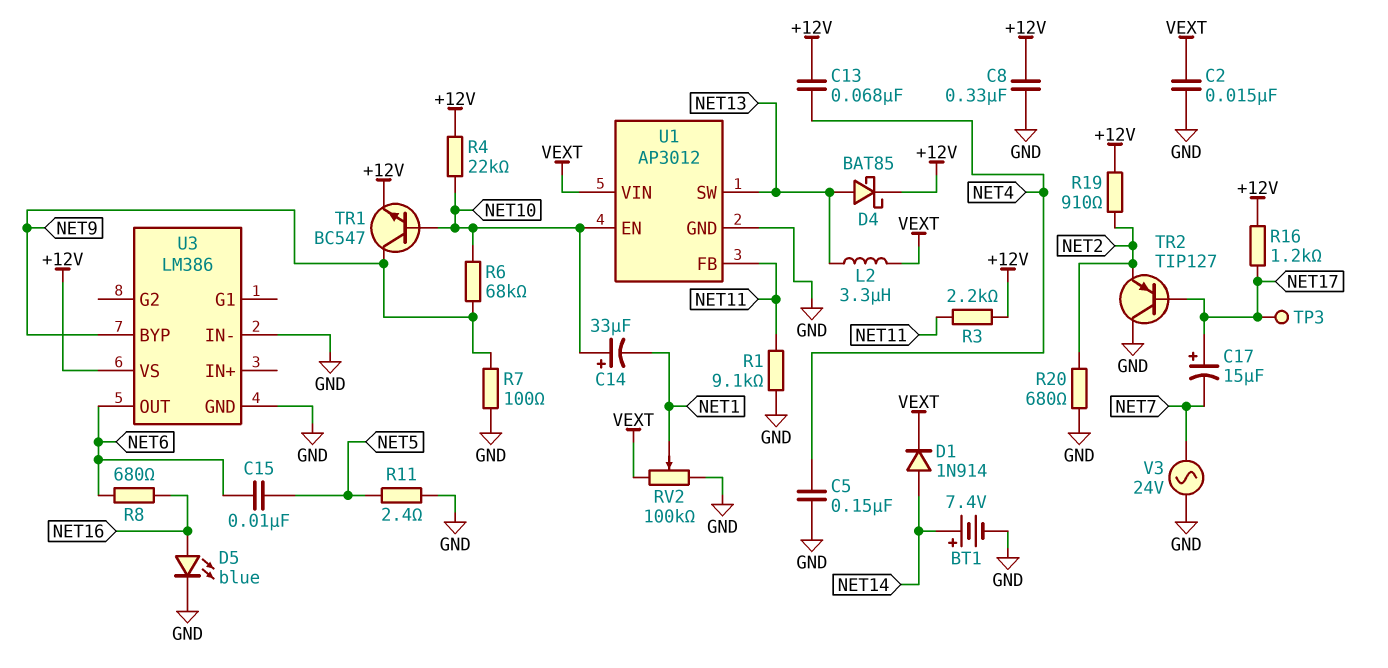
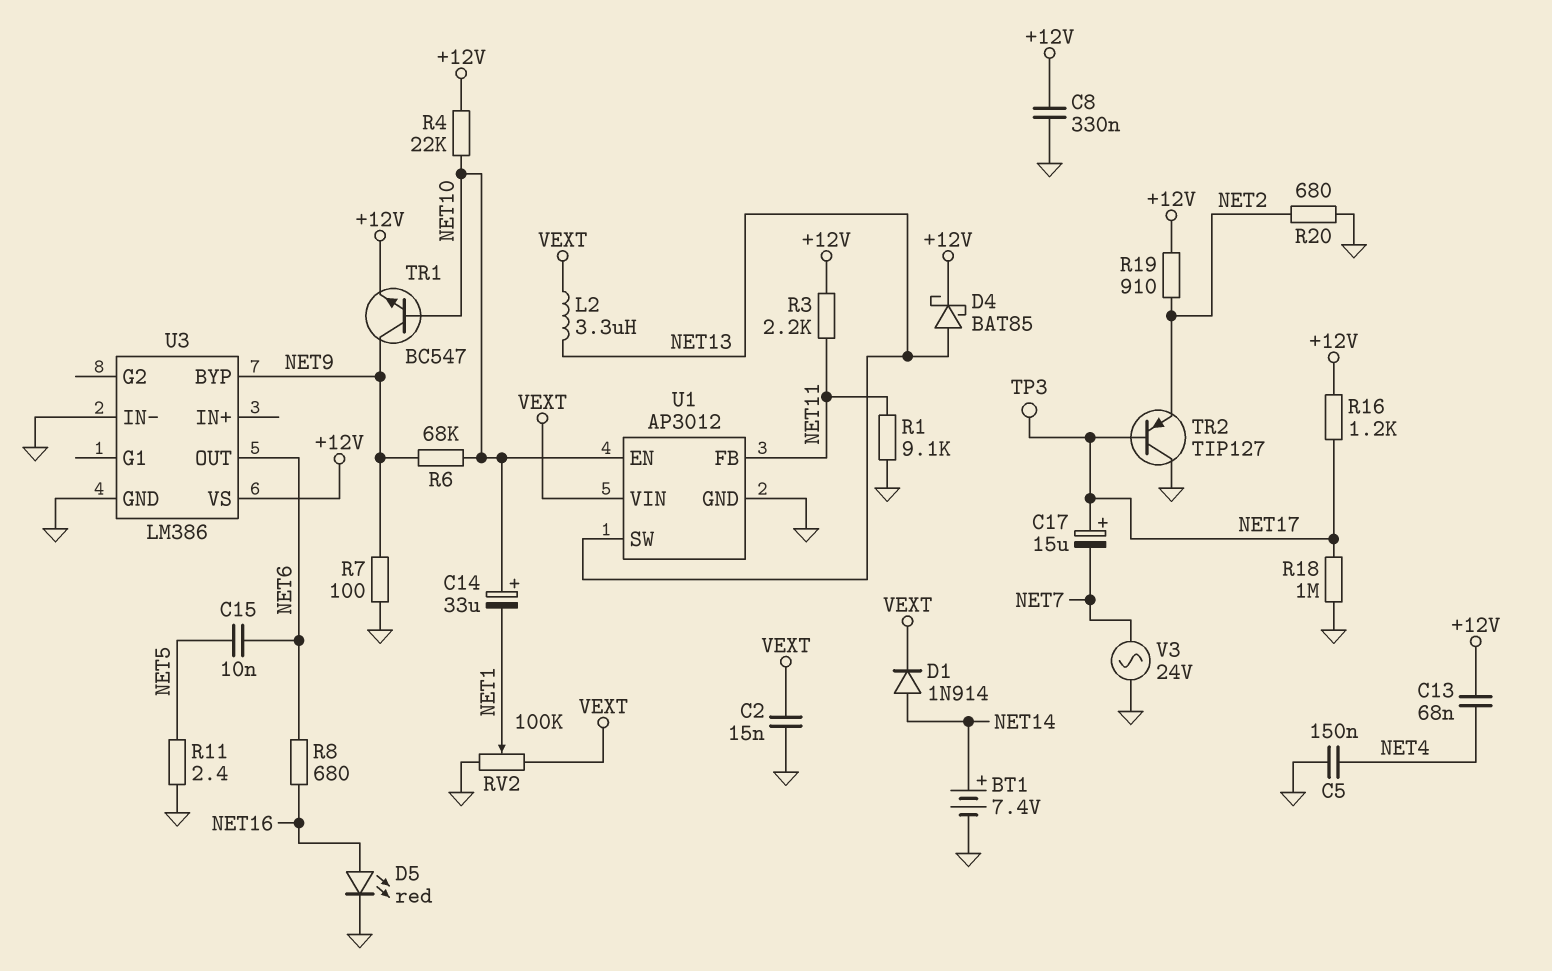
D5: LED blue (A NET16, K GND) -> LED red (A NET16, K GND)
R18: none -> 1M (GND, NET17)

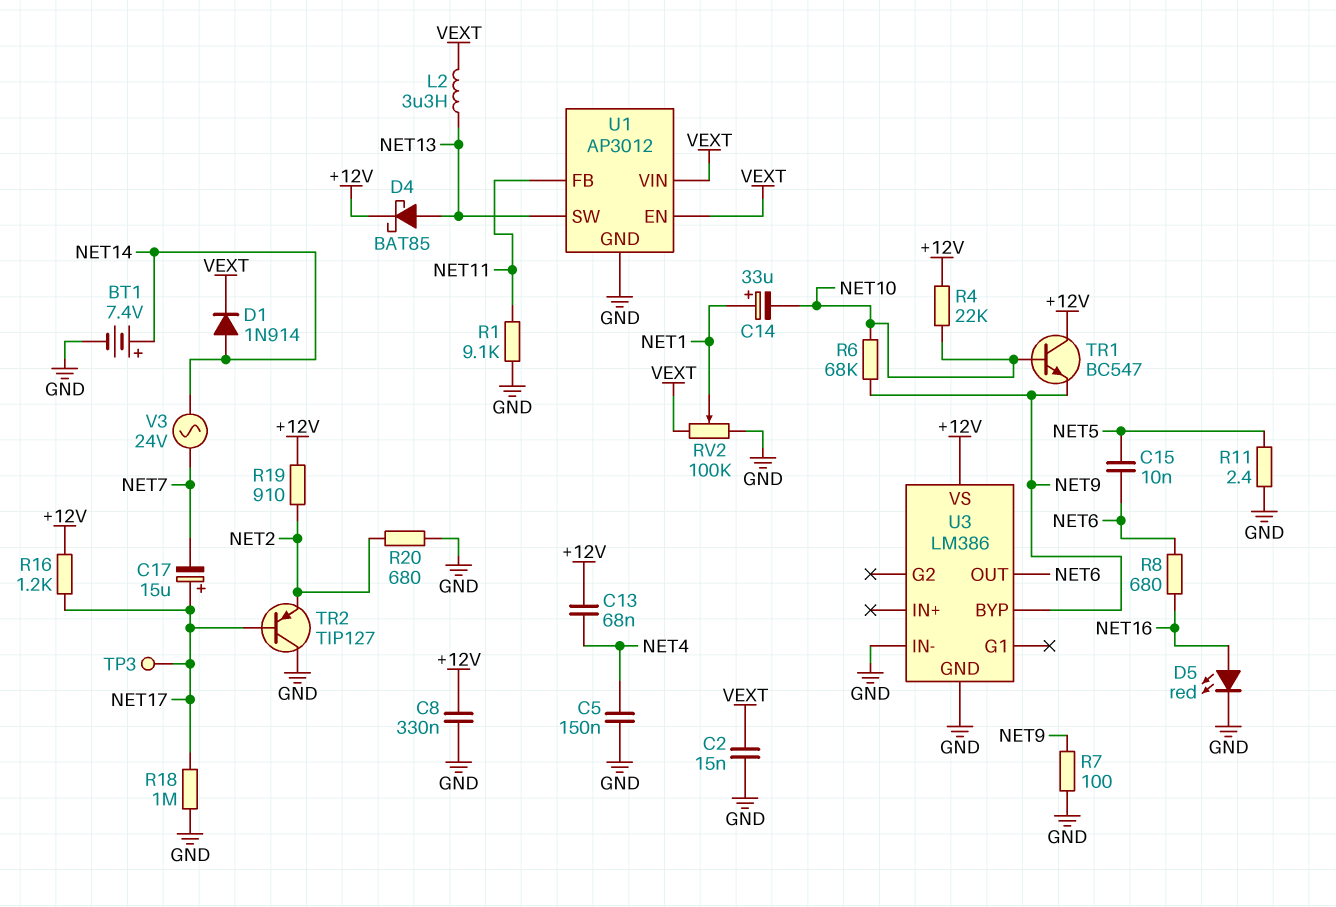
C14: 33uF (plus NET10, minus NET1) -> 33uF (plus NET1, minus NET10)
R3: 2.2k (+12V, NET11) -> none
TR1: NPN BC547 (B NET10, C NET9, E +12V) -> NPN BC547 (B NET10, C +12V, E NET9)
U1 pin EN: NET10 -> VEXT
V3: AC 24V (GND, NET7) -> AC 24V (NET7, NET14)

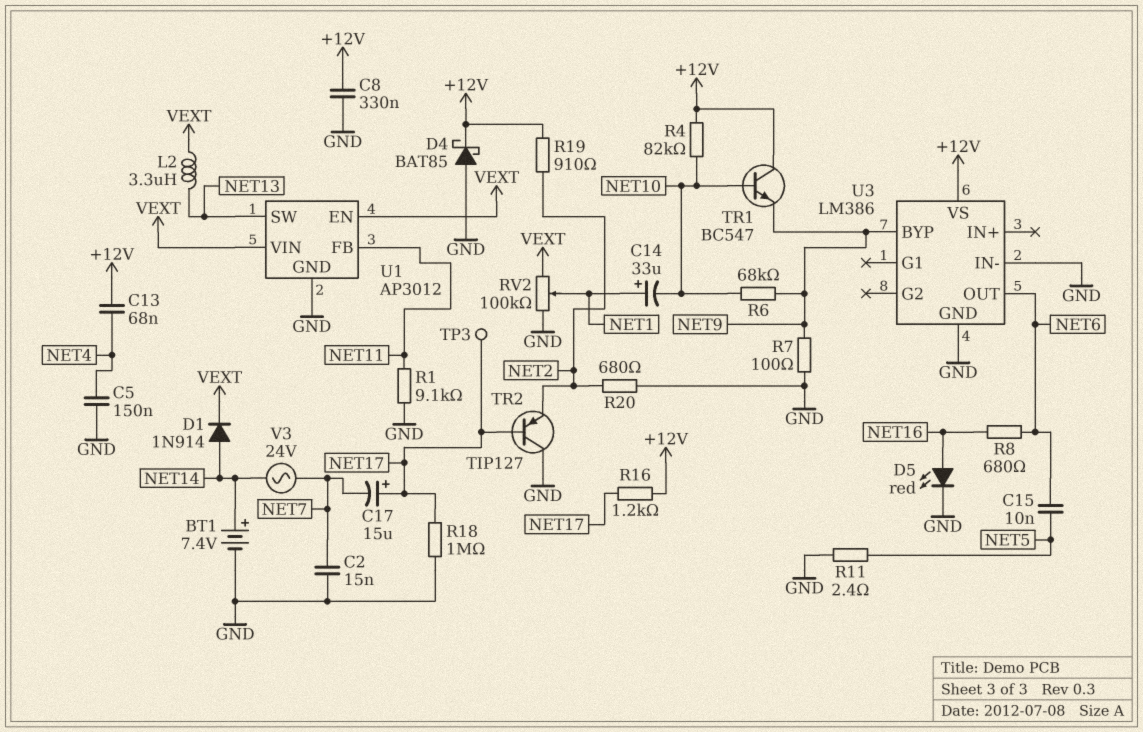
C2: 15nF (GND, VEXT) -> 15nF (GND, NET7)
D4: schottky BAT85 (A NET13, K +12V) -> schottky BAT85 (A GND, K +12V)
R4: 22k (+12V, NET10) -> 82k (+12V, NET10)

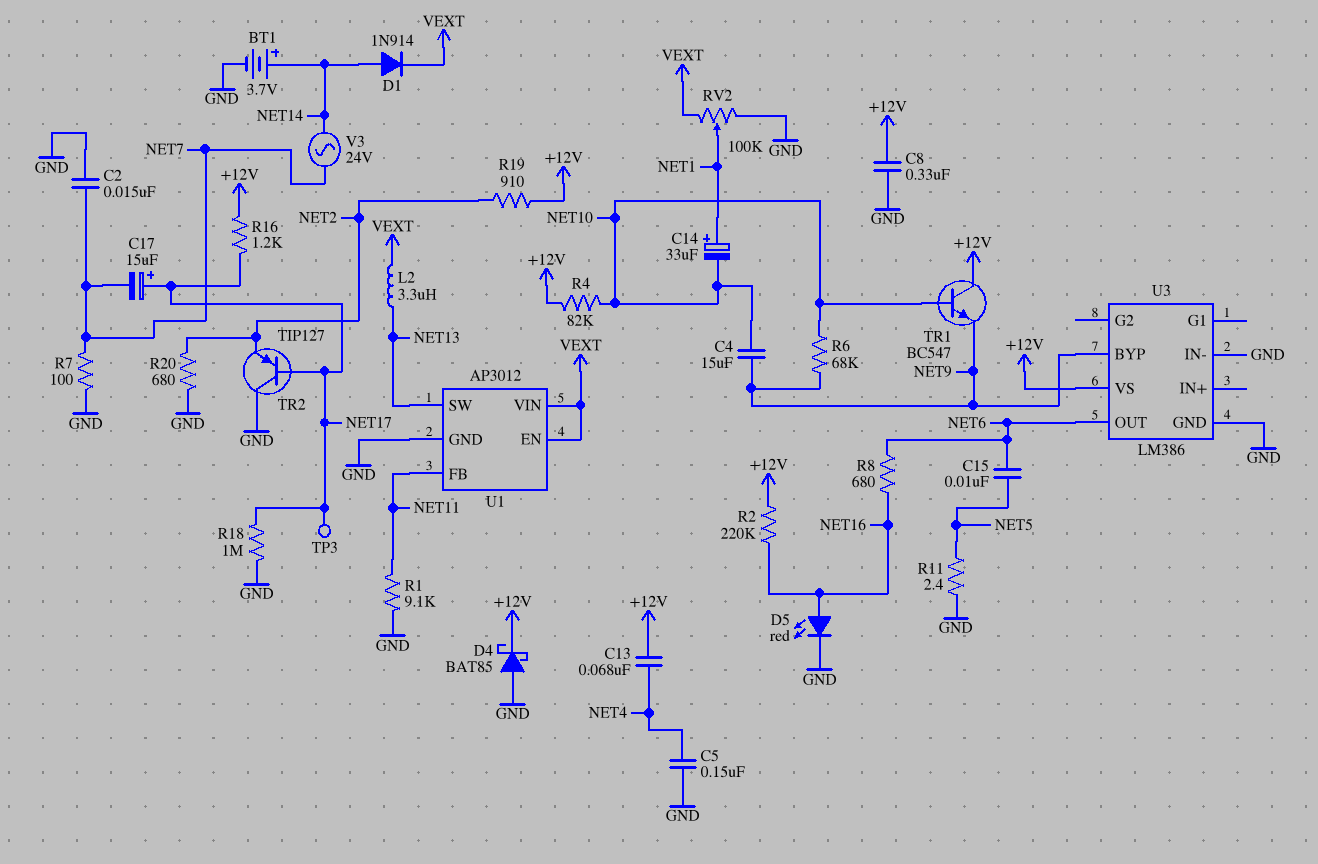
BT1: 7.4V (plus NET14, minus GND) -> 3.7V (plus NET14, minus GND)
C4: none -> 15uF (NET9, NET10)
R2: none -> 220k (+12V, NET16)
R7: 100 (GND, NET9) -> 100 (GND, NET7)

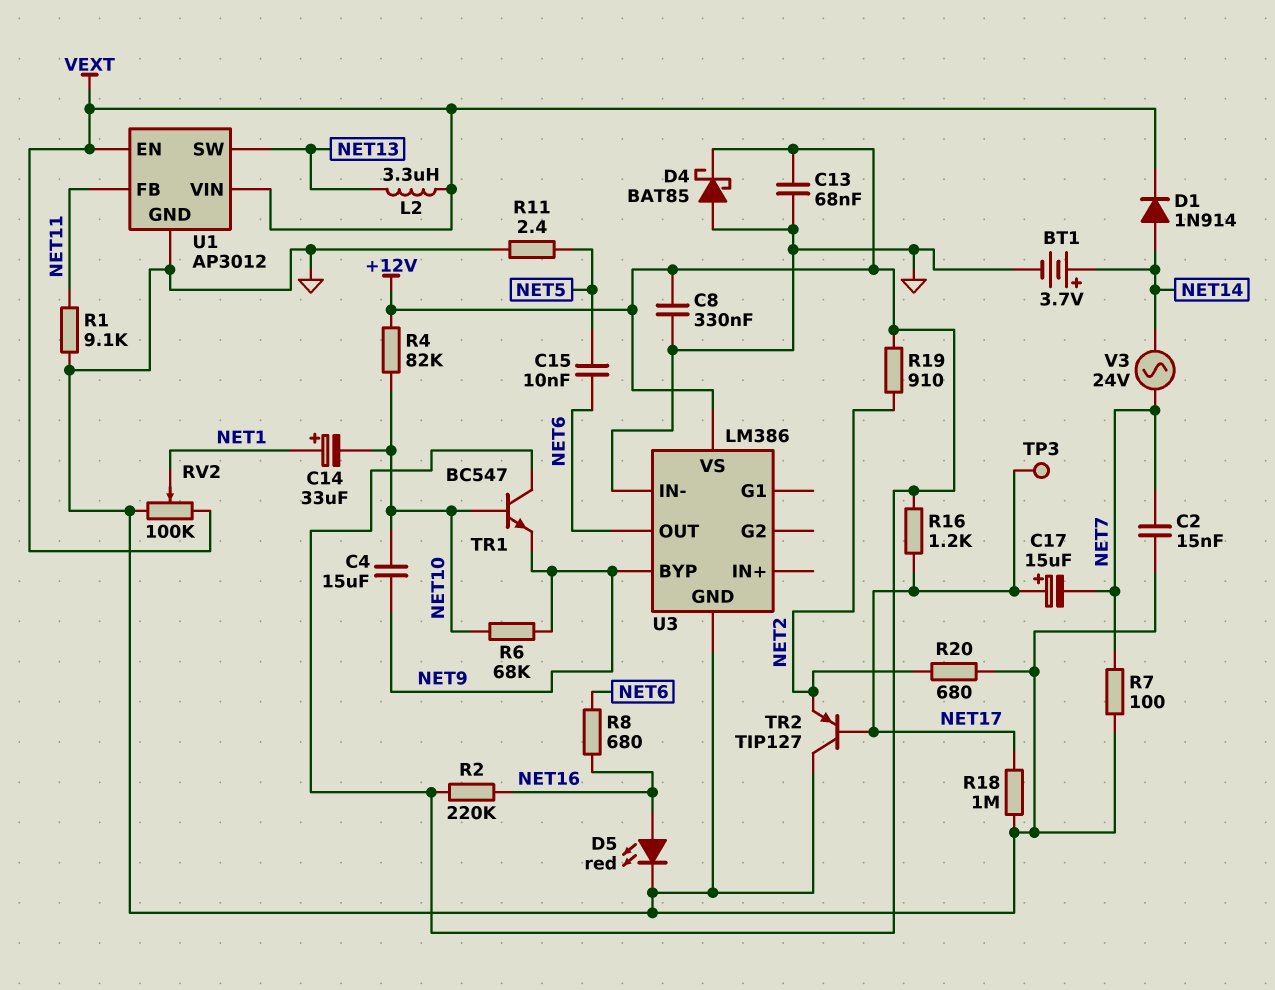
C5: 150nF (GND, NET4) -> none
C13: 68nF (+12V, NET4) -> 68nF (+12V, GND)

